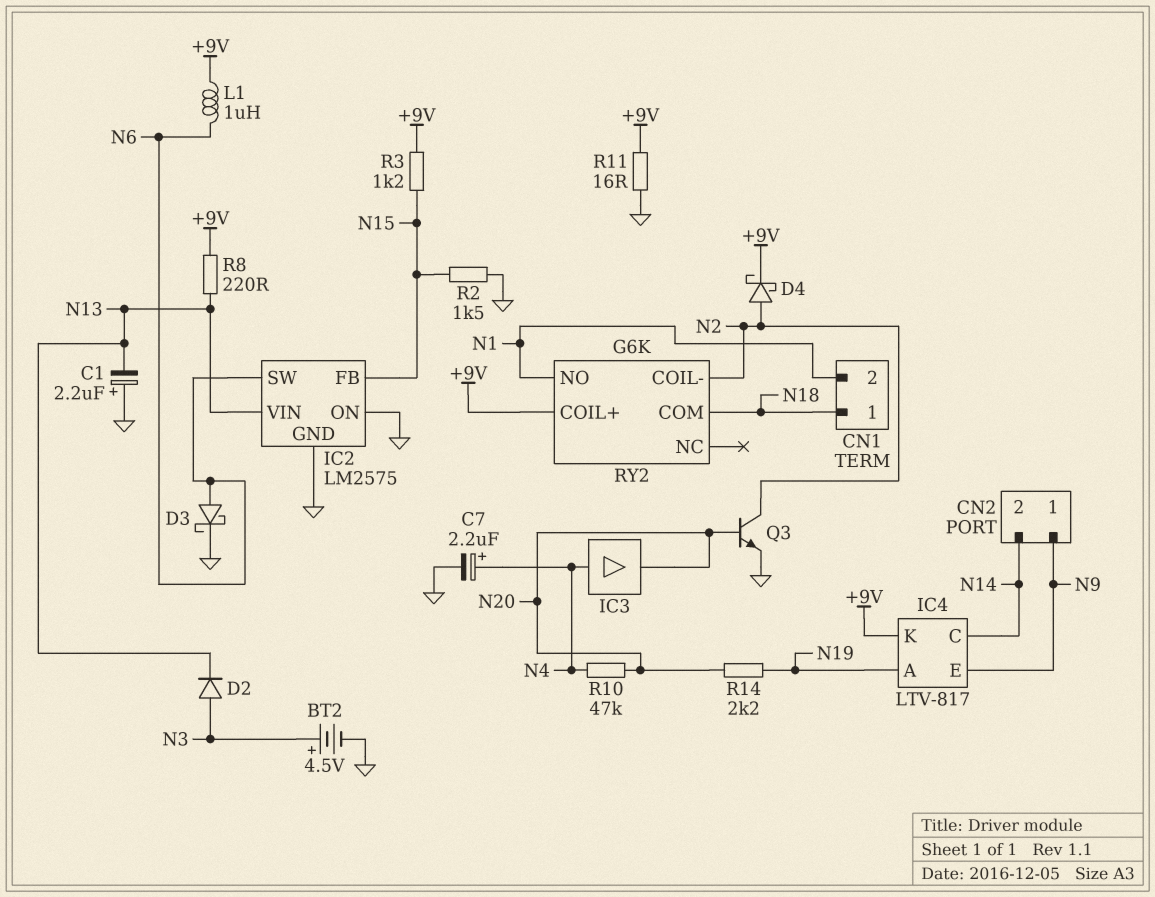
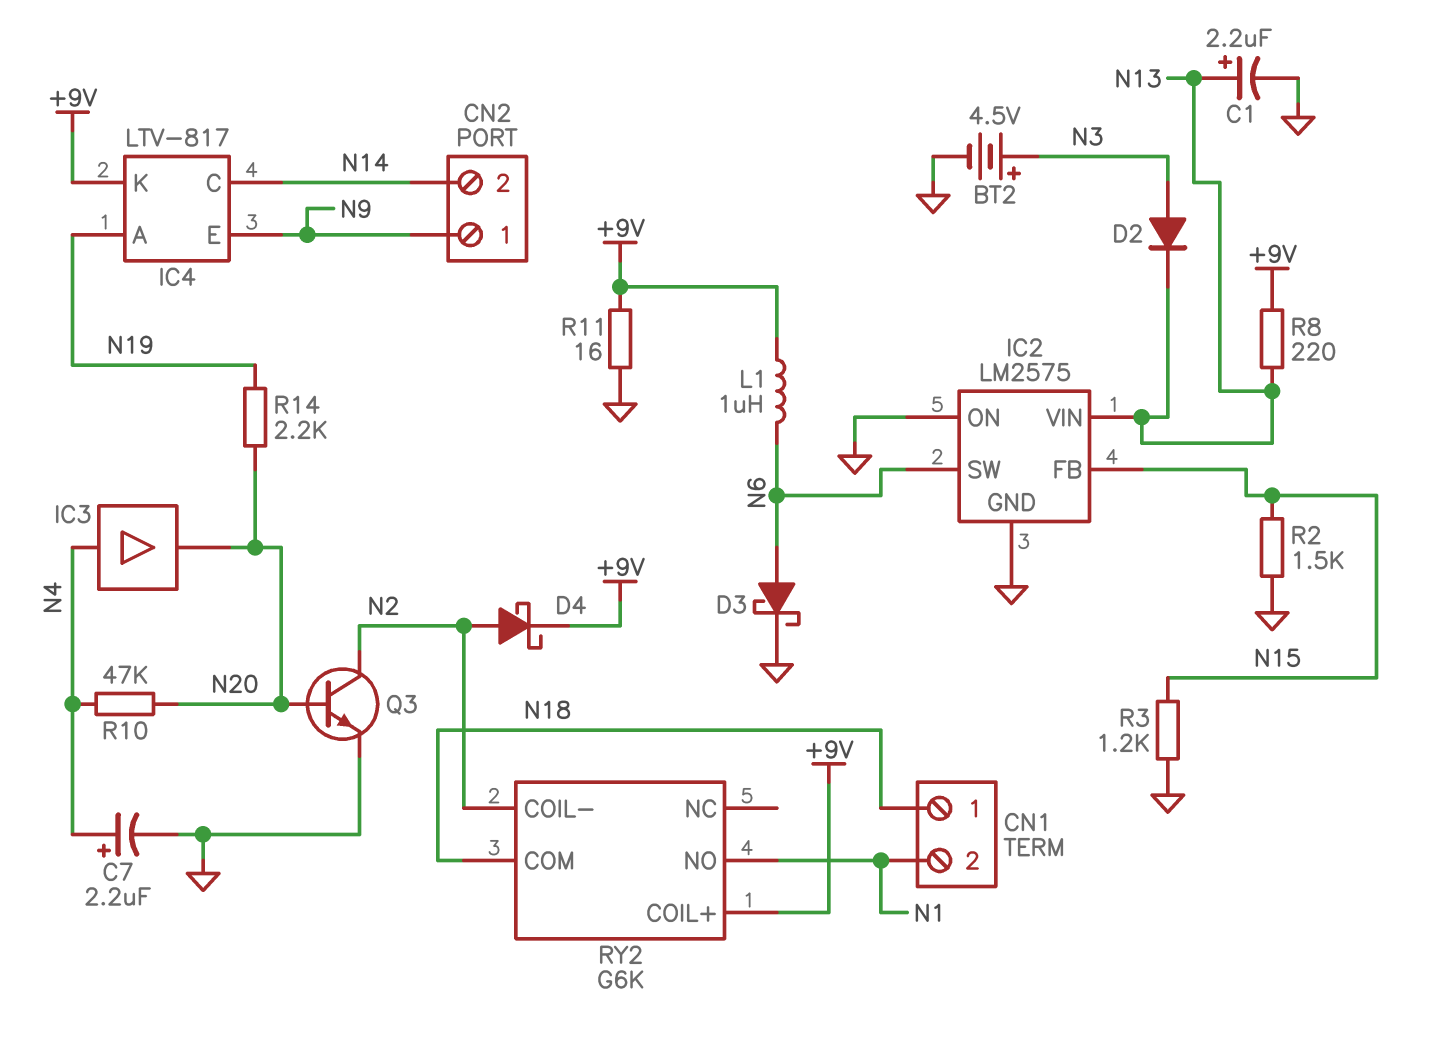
C1: 2.2uF (plus GND, minus N13) -> 2.2uF (plus N13, minus GND)
R3: 1.2k (+9V, N15) -> 1.2k (GND, N15)

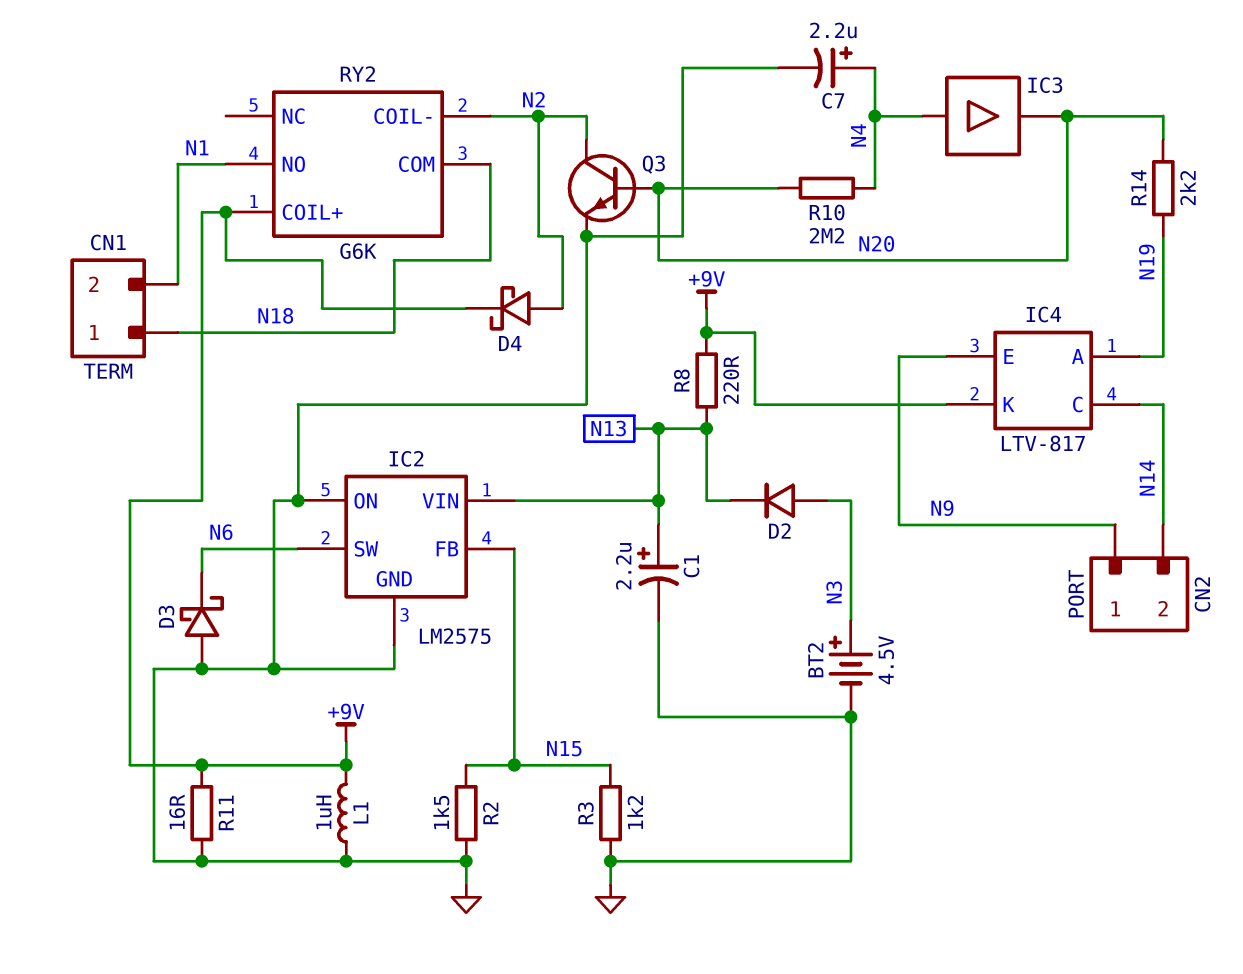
D3: schottky (A N6, K GND) -> schottky (A GND, K N6)
L1: 1uH (+9V, N6) -> 1uH (+9V, GND)
R10: 47k (N4, N20) -> 2.2M (N4, N20)

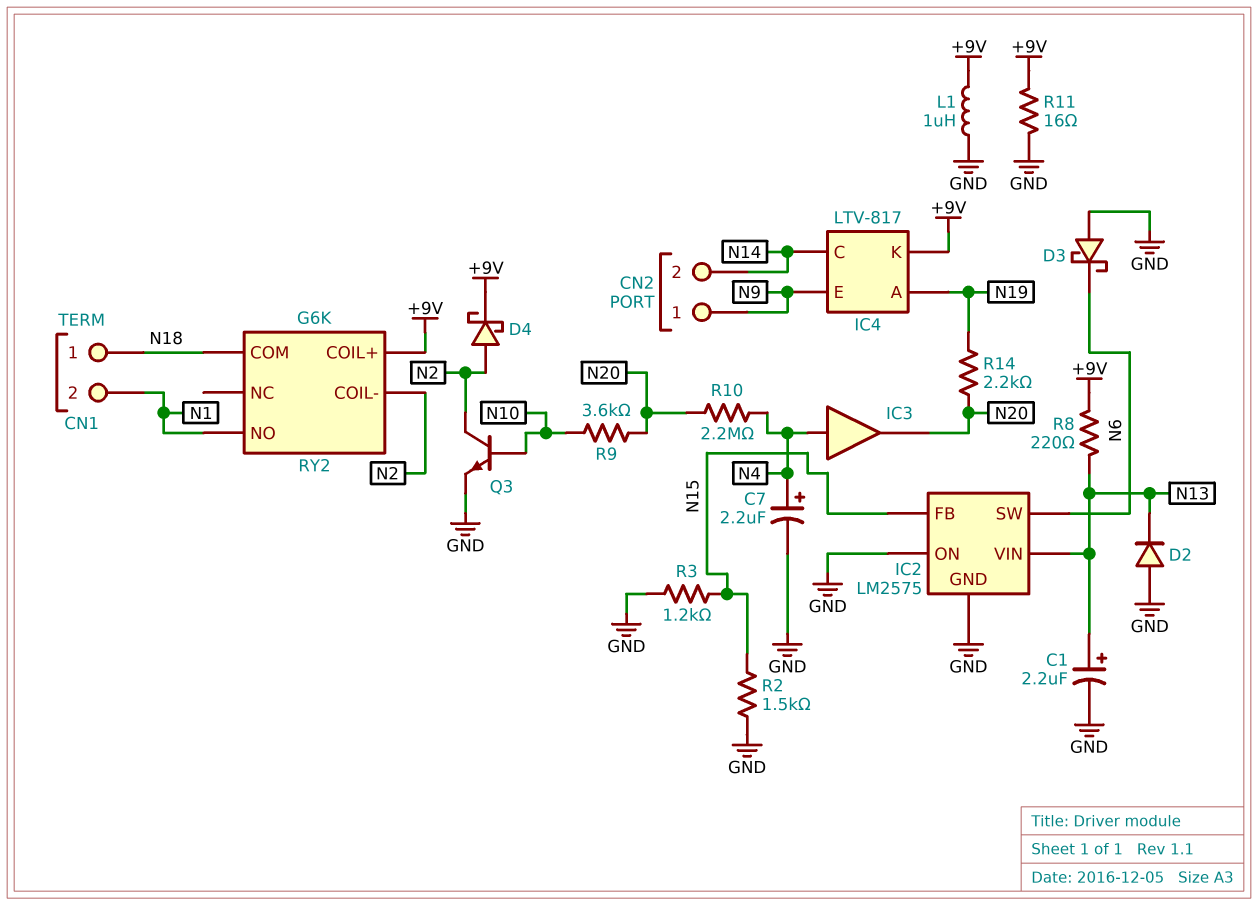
BT2: 4.5V (plus N3, minus GND) -> none
D2: diode (A N3, K N13) -> diode (A GND, K N13)
Q3: NPN (B N20, C N2, E GND) -> NPN (B N10, C N2, E GND)
R9: none -> 3.6k (N10, N20)

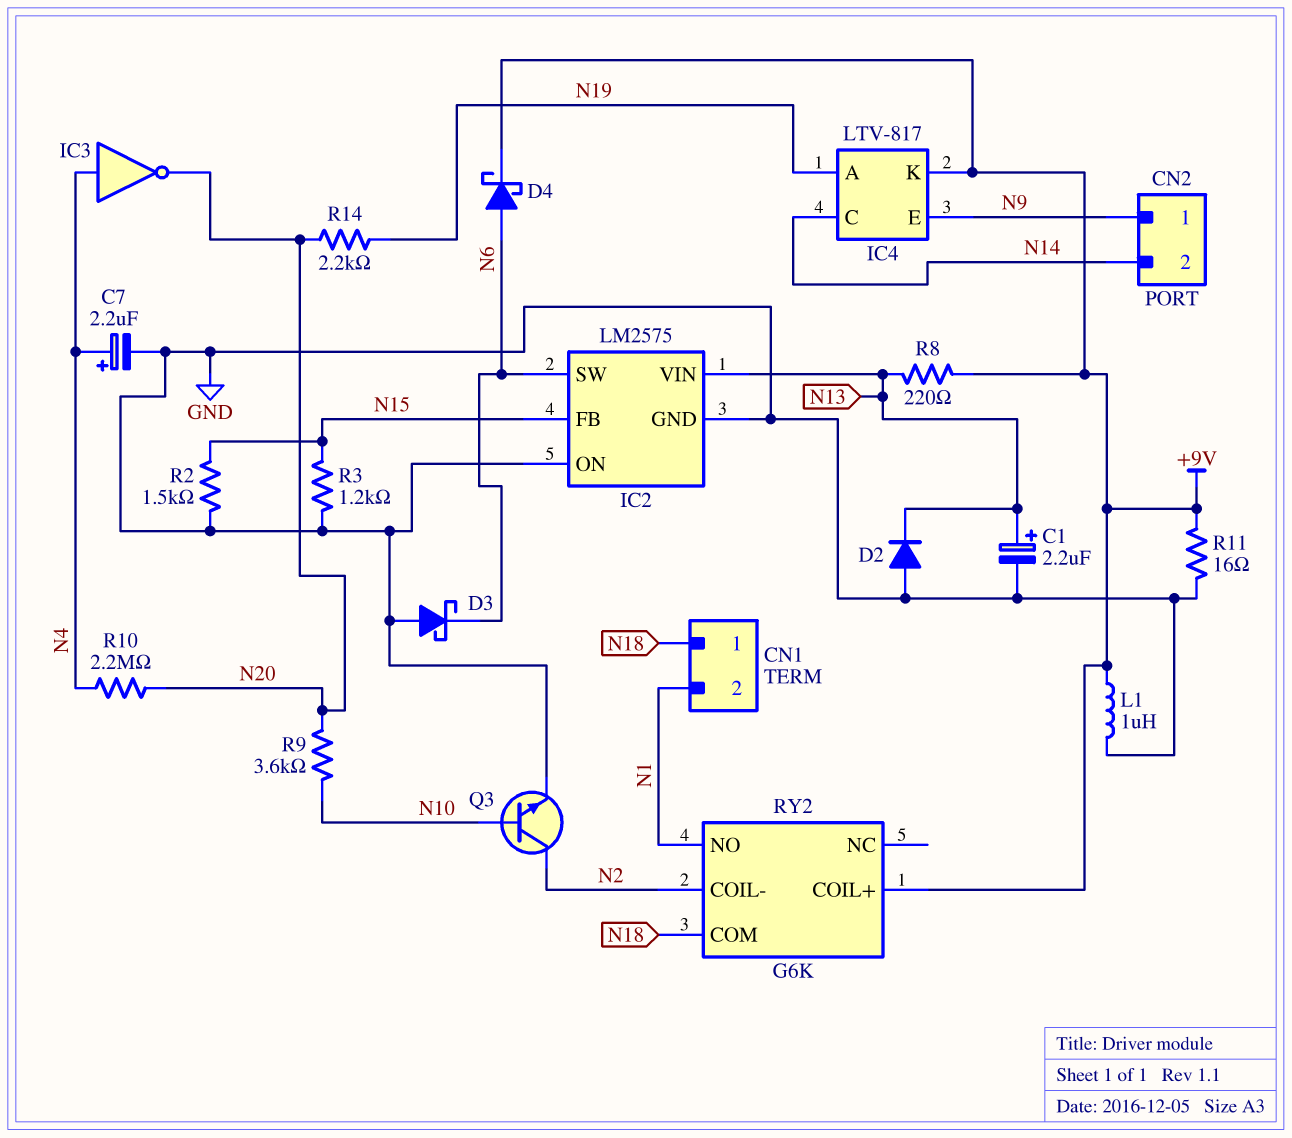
D4: schottky (A N2, K +9V) -> schottky (A N6, K +9V)
IC3: buffer (in N4, out N20) -> NOT (in N4, out N20)

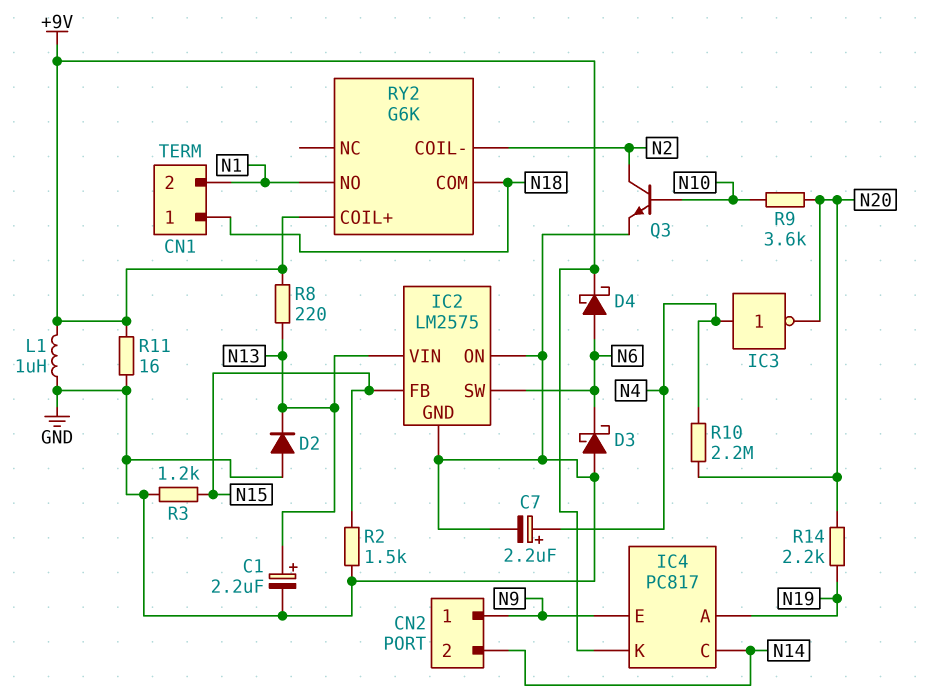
IC4: LTV-817 -> PC817

